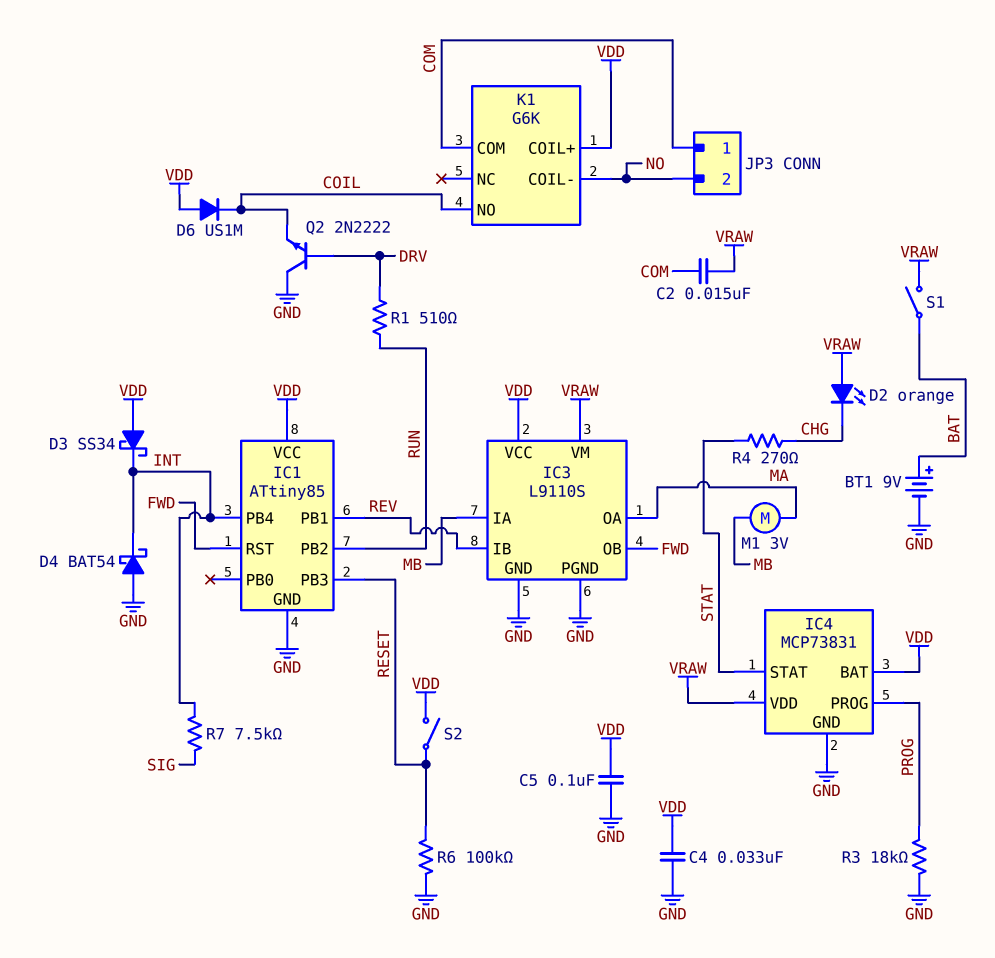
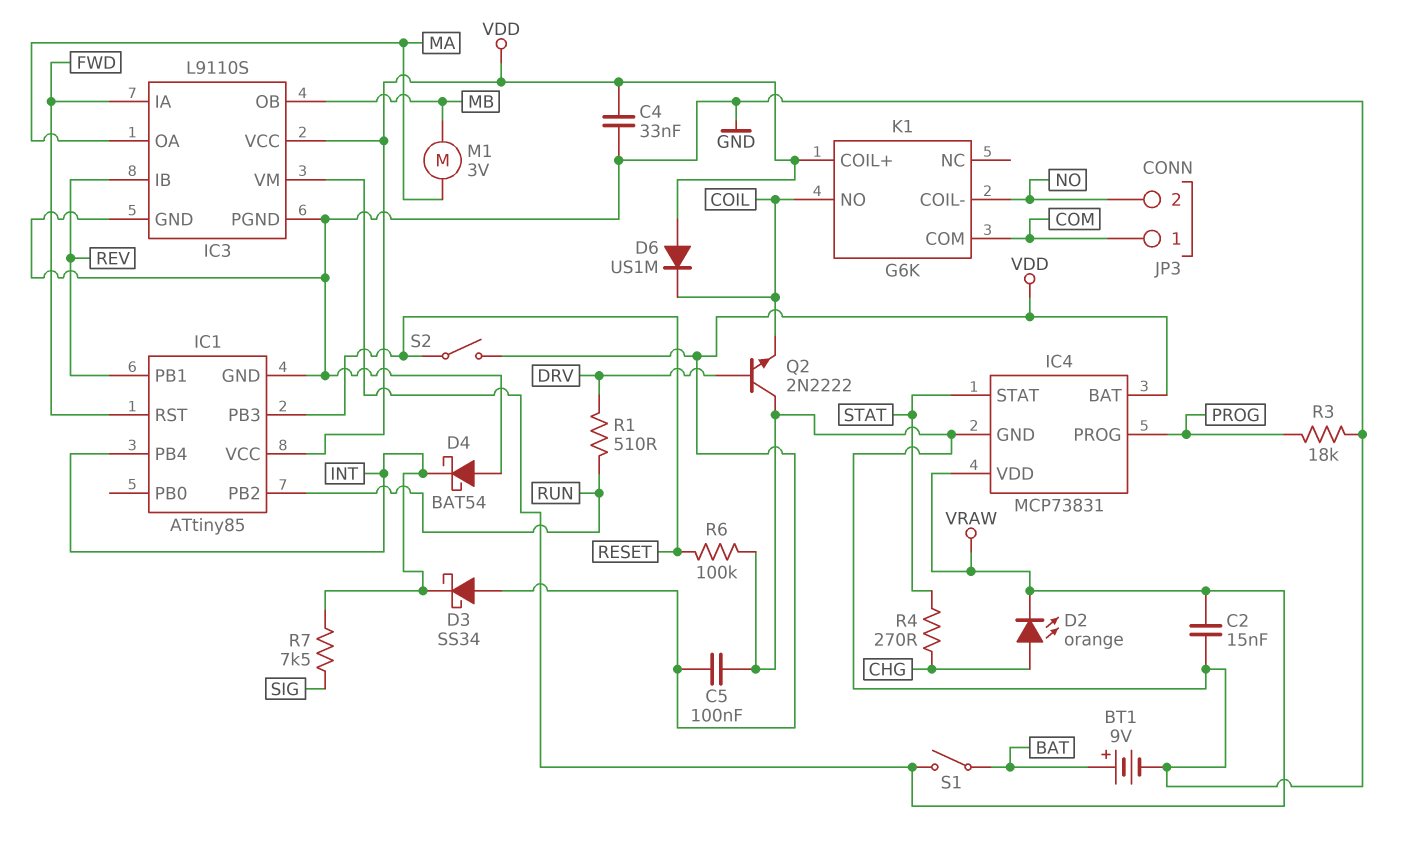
C2: 15nF (COM, VRAW) -> 15nF (GND, VRAW)
D2: LED orange (A VRAW, K CHG) -> LED orange (A CHG, K VRAW)
IC3 pin IA: MB -> FWD
IC3 pin OB: FWD -> MB

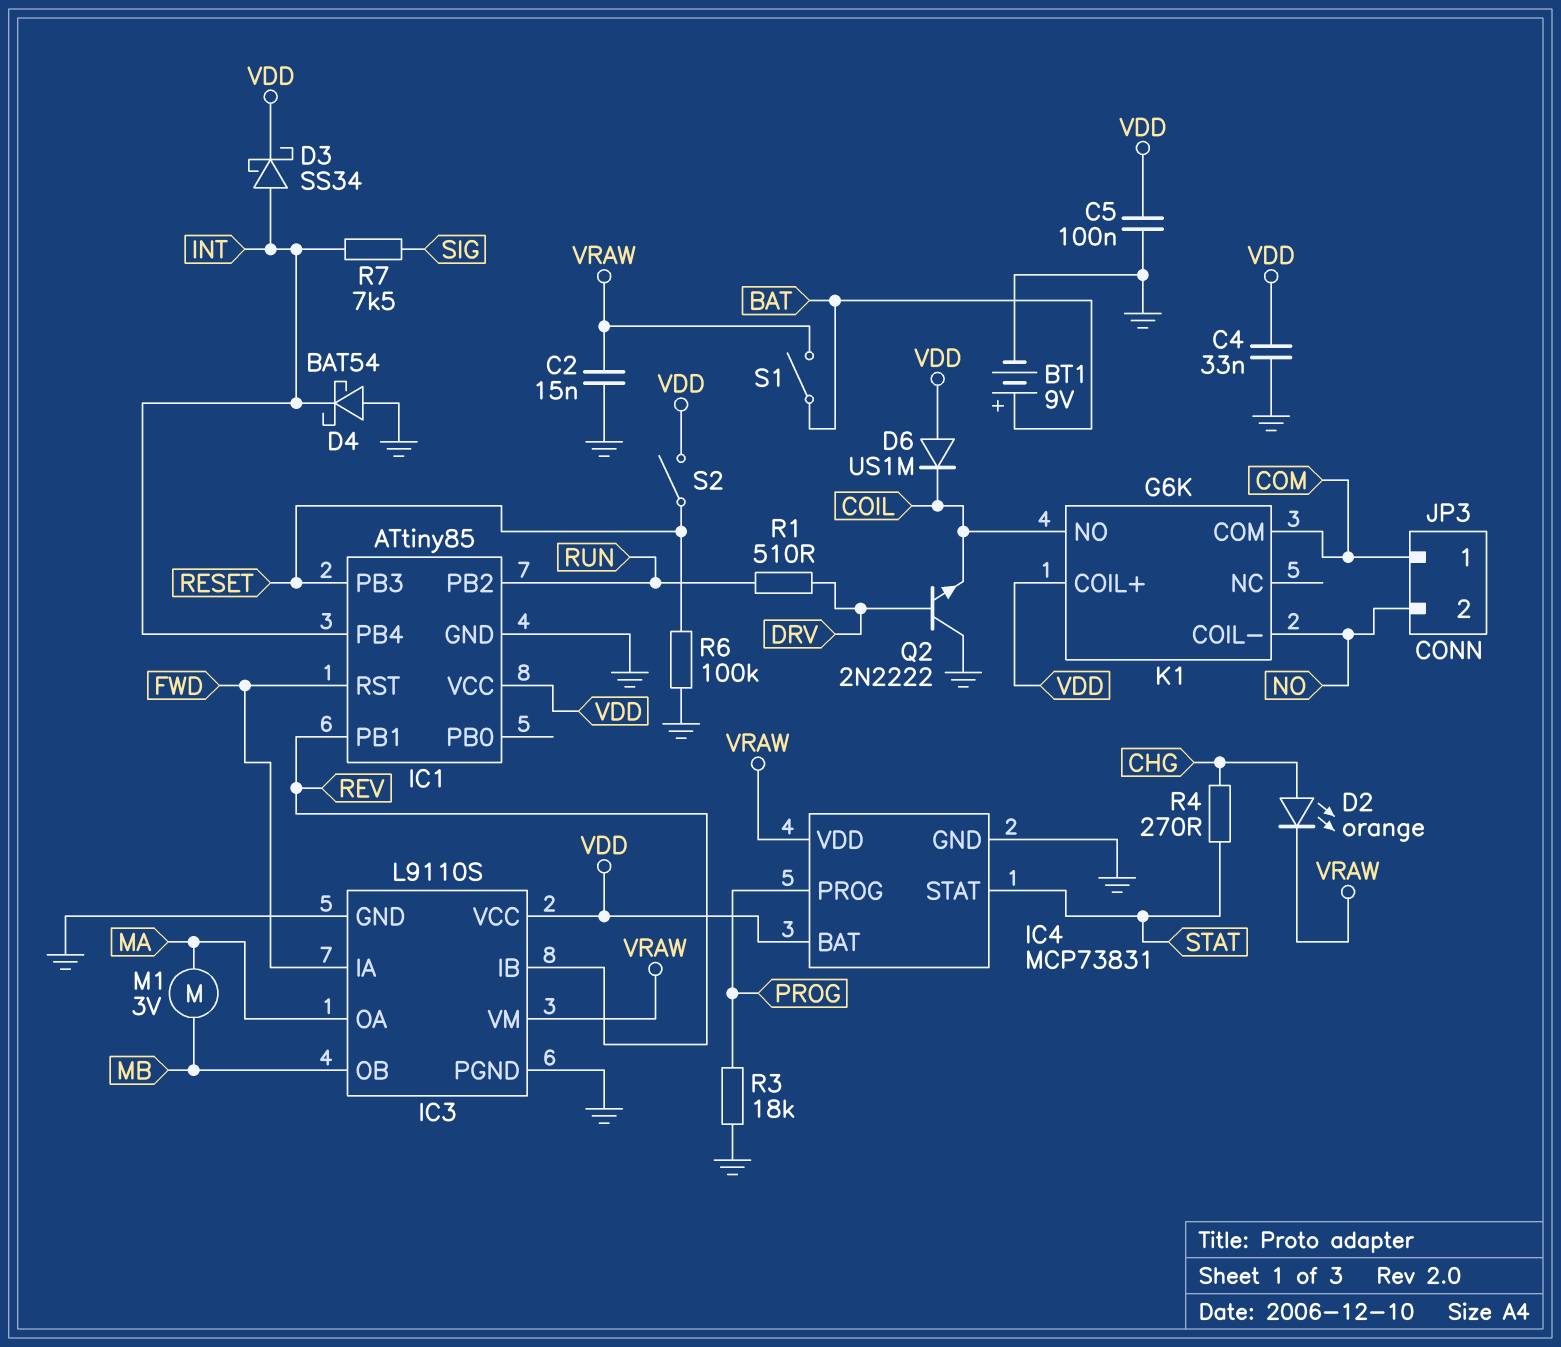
D3: schottky SS34 (A VDD, K INT) -> schottky SS34 (A INT, K VDD)

